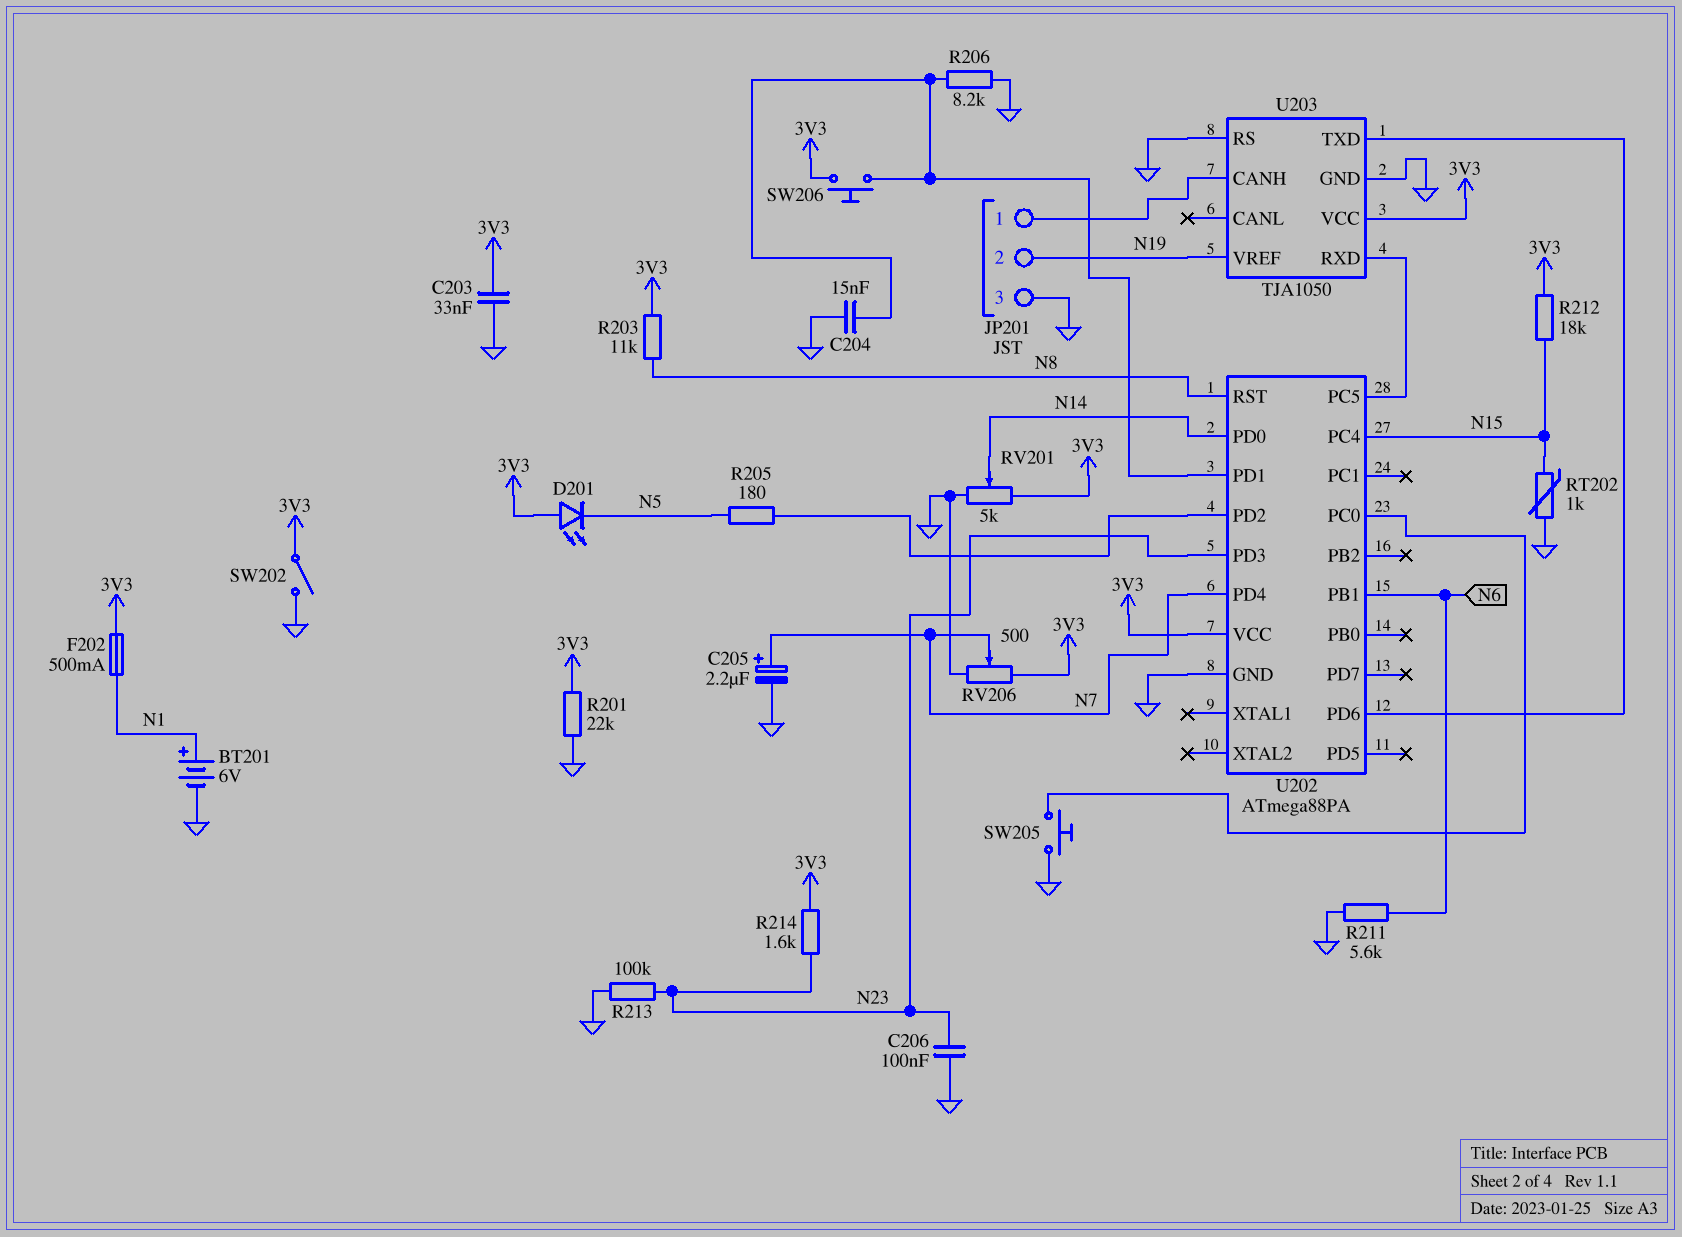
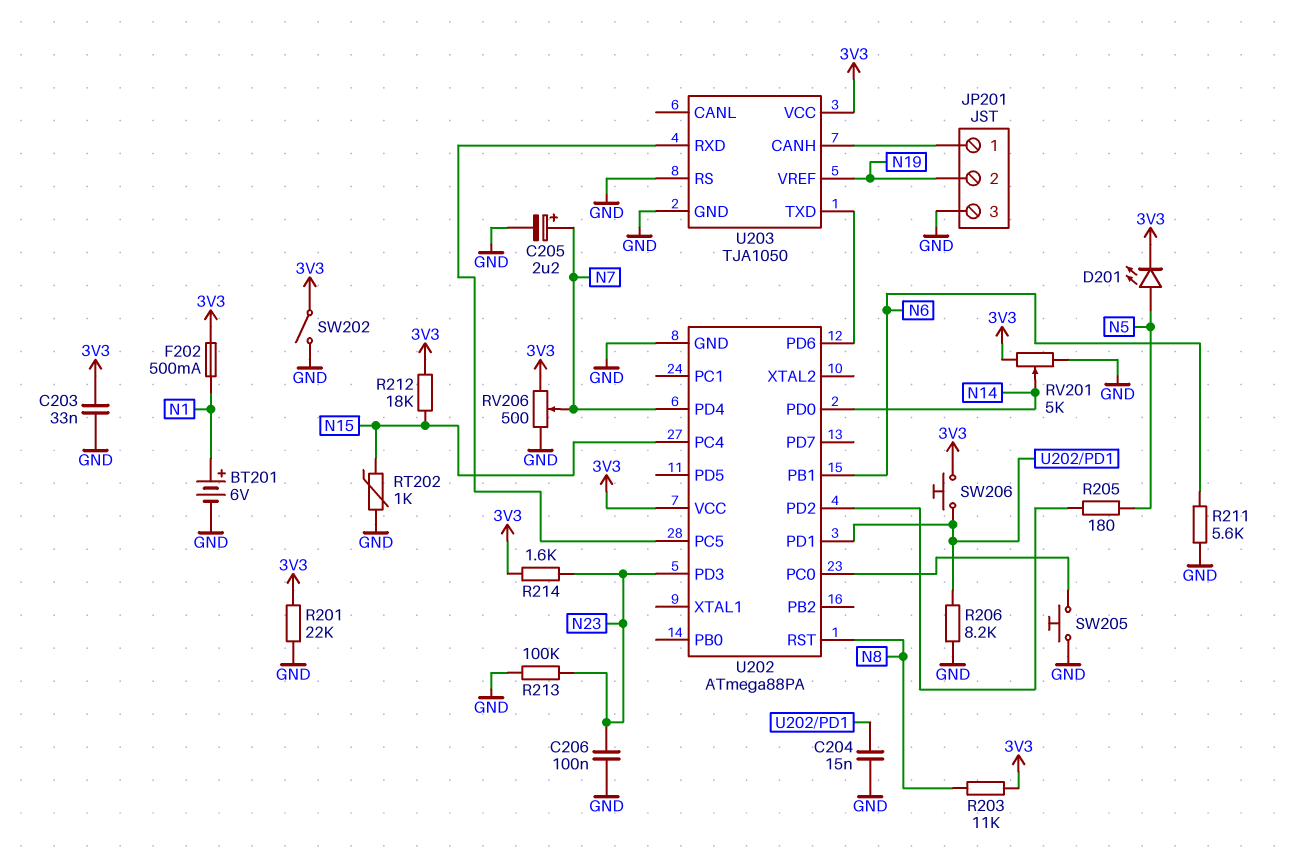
D201: LED (A 3V3, K N5) -> LED (A N5, K 3V3)

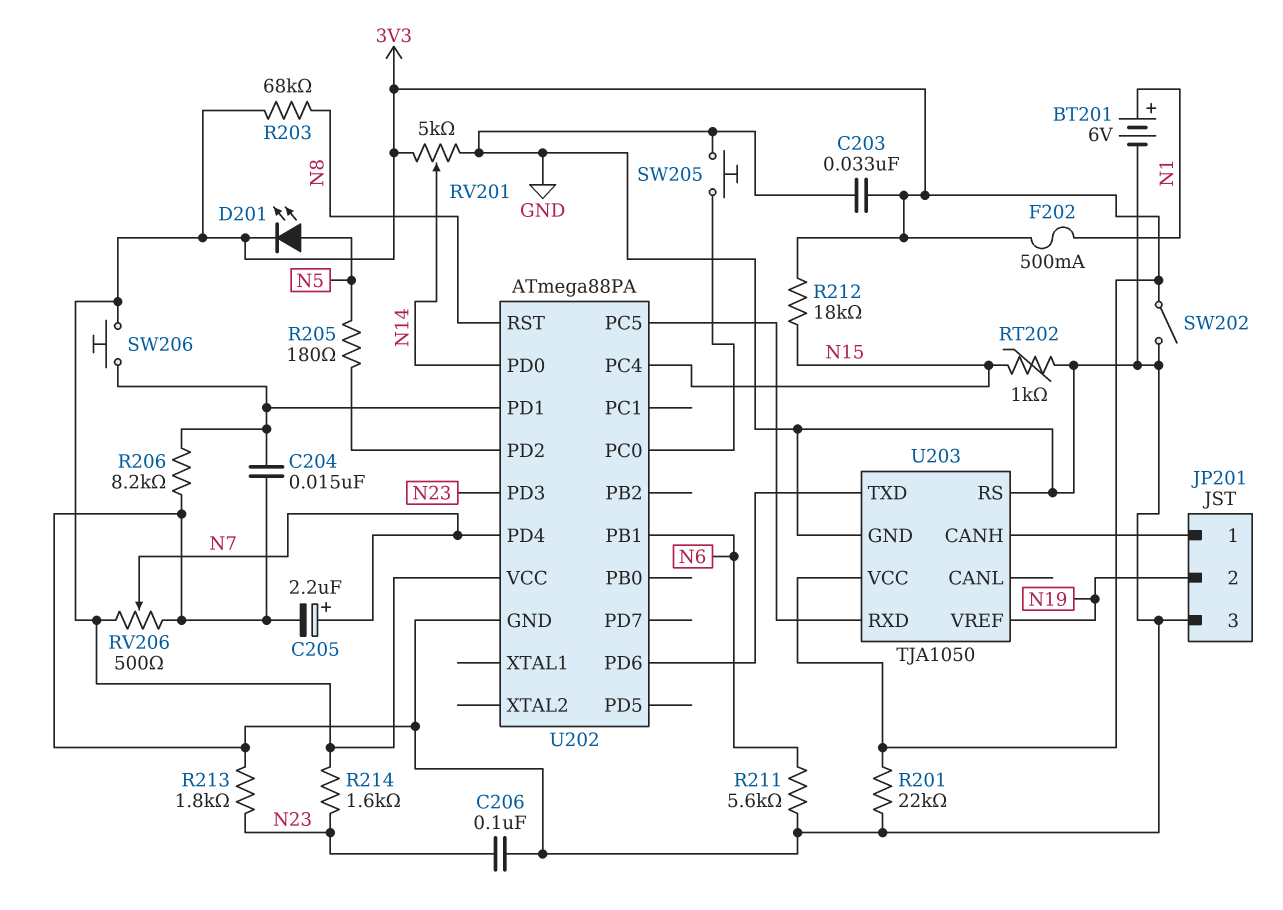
R203: 11k (3V3, N8) -> 68k (3V3, N8)
R213: 100k (GND, N23) -> 1.8k (GND, N23)

